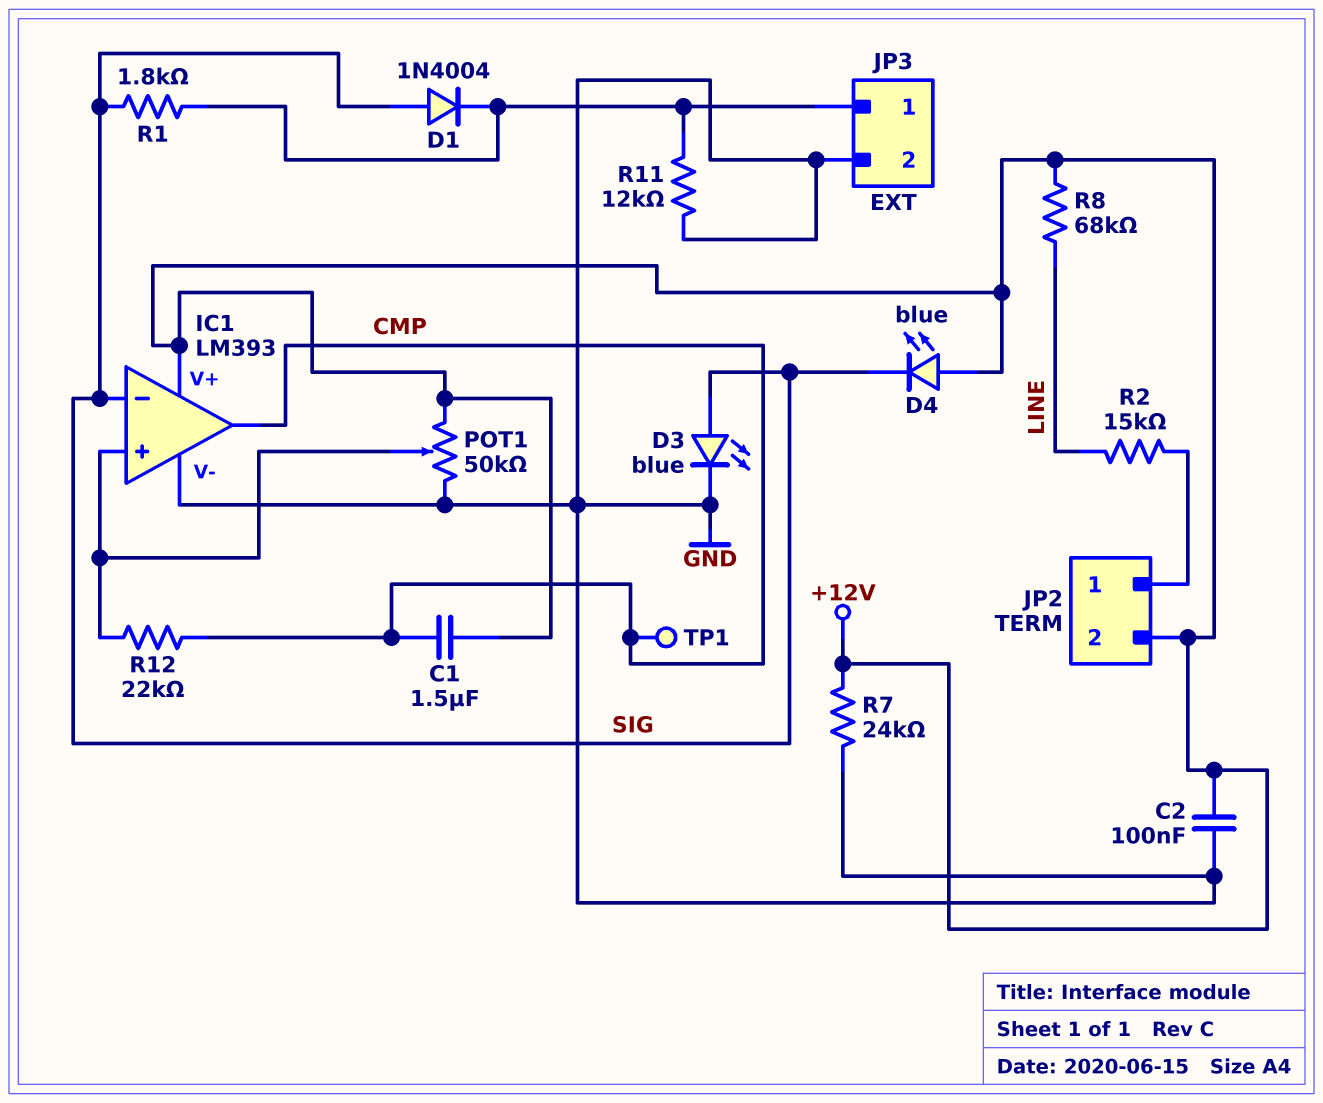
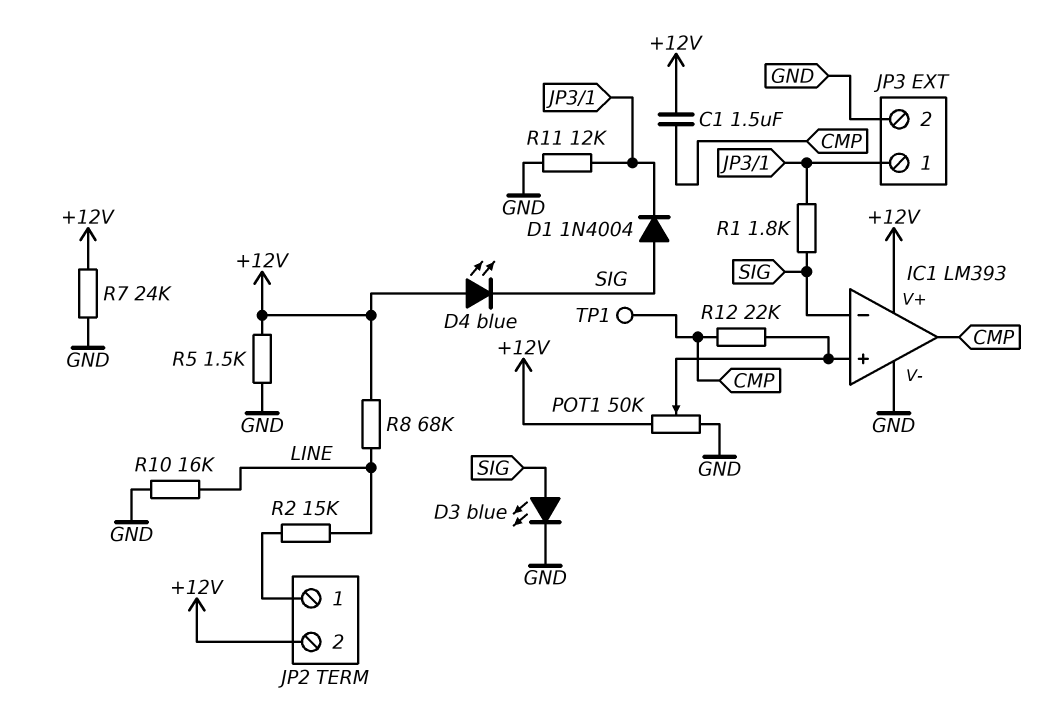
C2: 100nF (+12V, GND) -> none
R5: none -> 1.5k (+12V, GND)
R10: none -> 16k (GND, LINE)

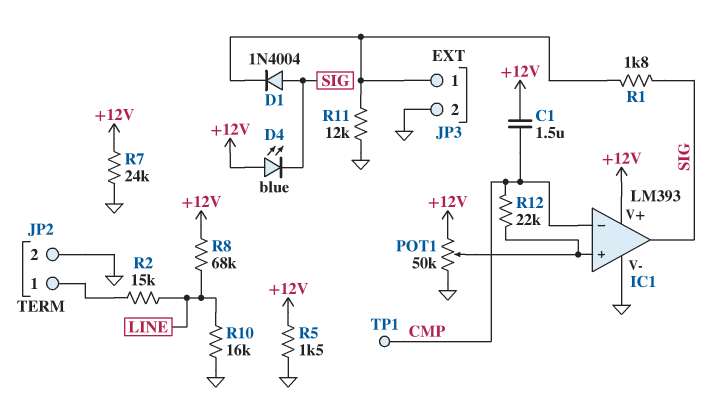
D3: LED blue (A SIG, K GND) -> none
IC1 pin in-: SIG -> CMP
IC1 pin out: CMP -> SIG
JP2 pin 2: +12V -> GND

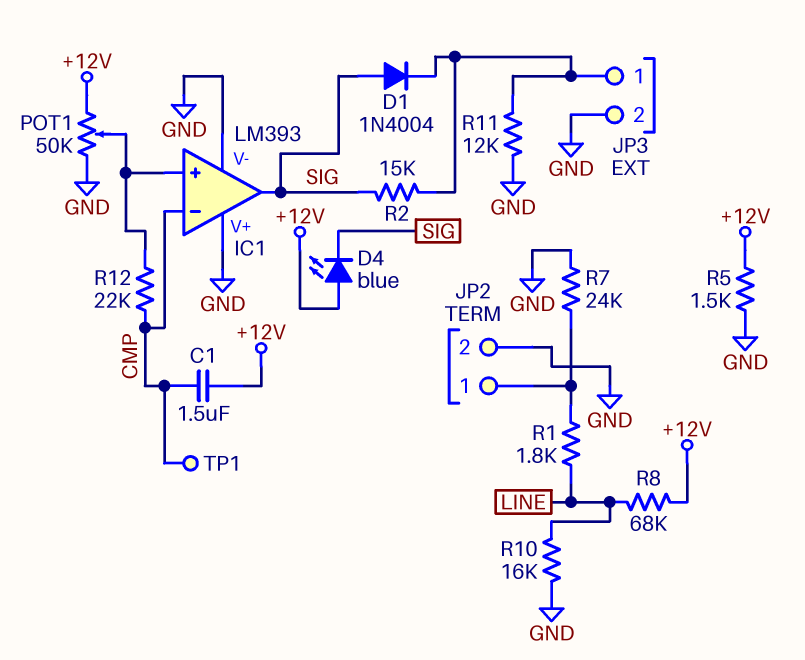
IC1 pin V+: +12V -> GND
R1: 1.8k (JP3/1, SIG) -> 1.8k (JP2/1, LINE)
R2: 15k (JP2/1, LINE) -> 15k (JP3/1, SIG)
R7: 24k (+12V, GND) -> 24k (GND, JP2/1)

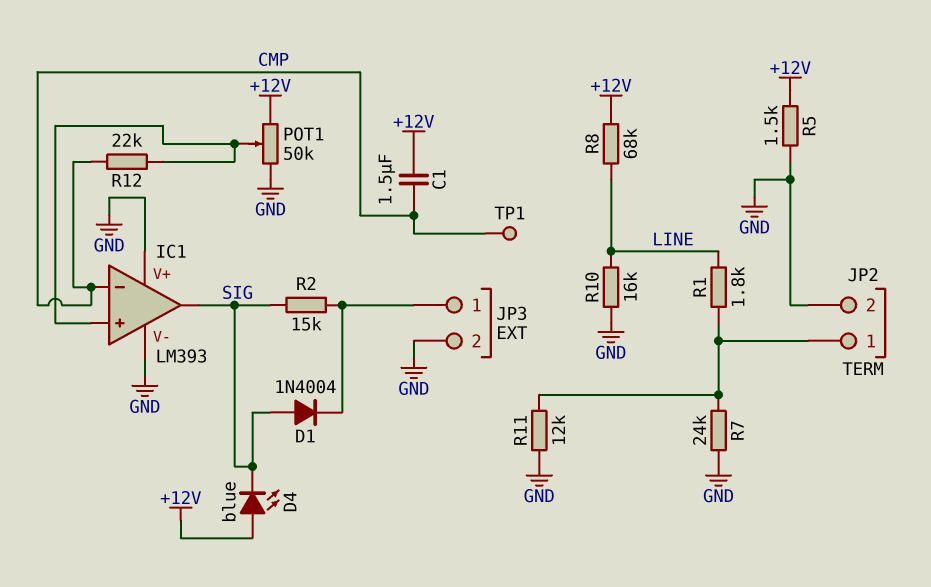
R11: 12k (GND, JP3/1) -> 12k (GND, JP2/1)

